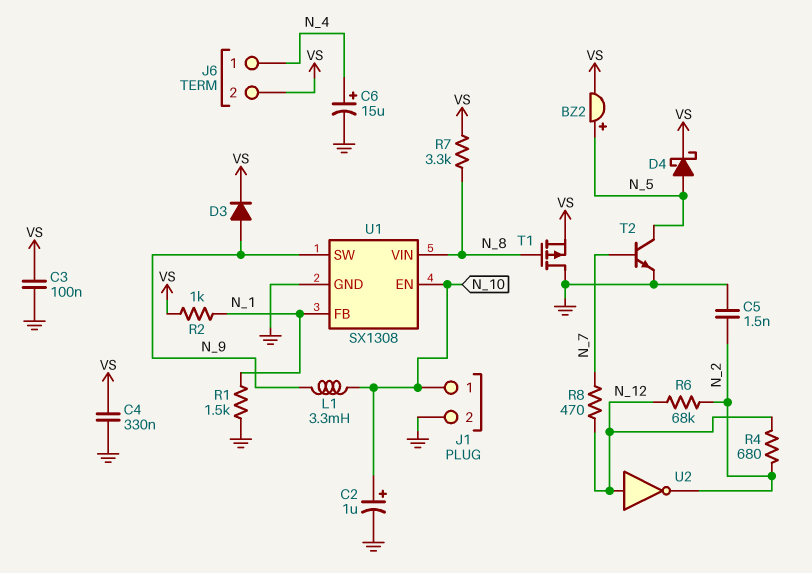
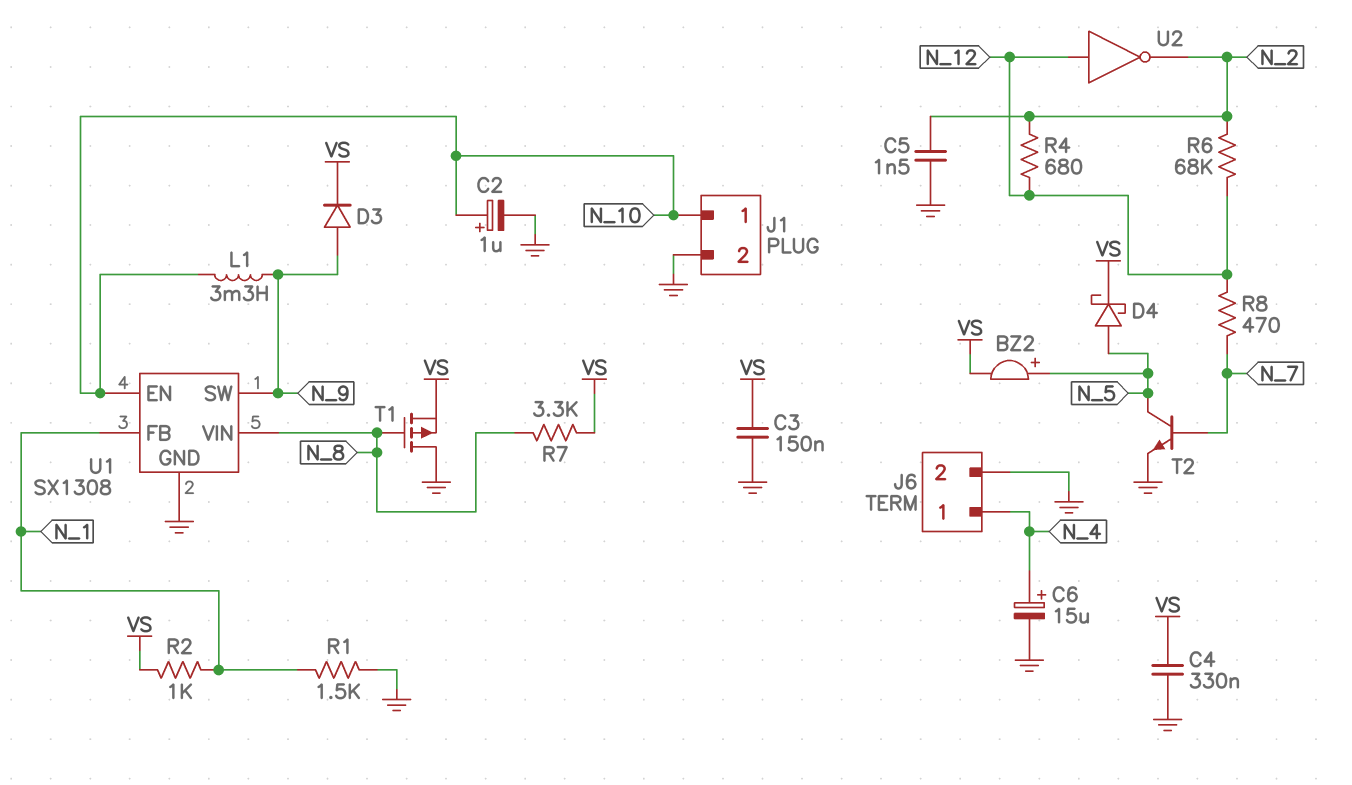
C3: 100nF (GND, VS) -> 150nF (GND, VS)
J6 pin 2: VS -> GND

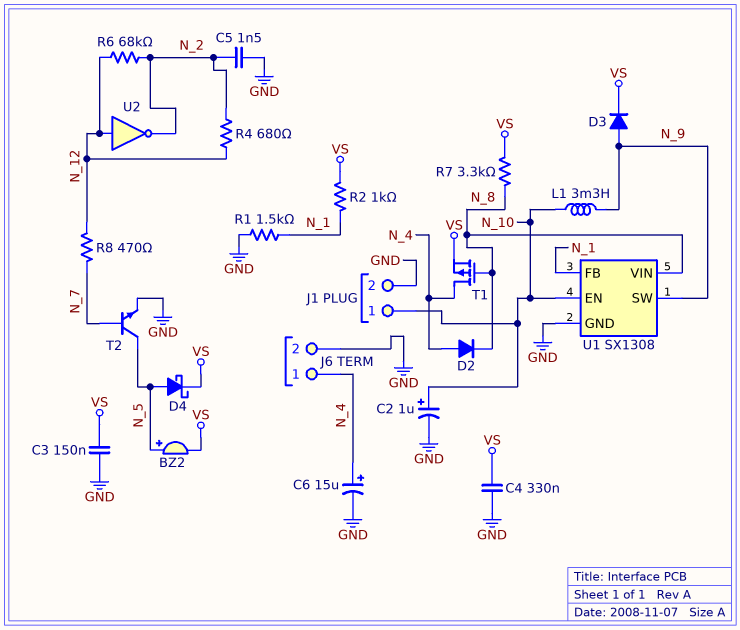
D2: none -> diode (A N_4, K N_8)
T1: PMOS (G N_8, D GND, S VS) -> PMOS (G N_8, D N_4, S VS)

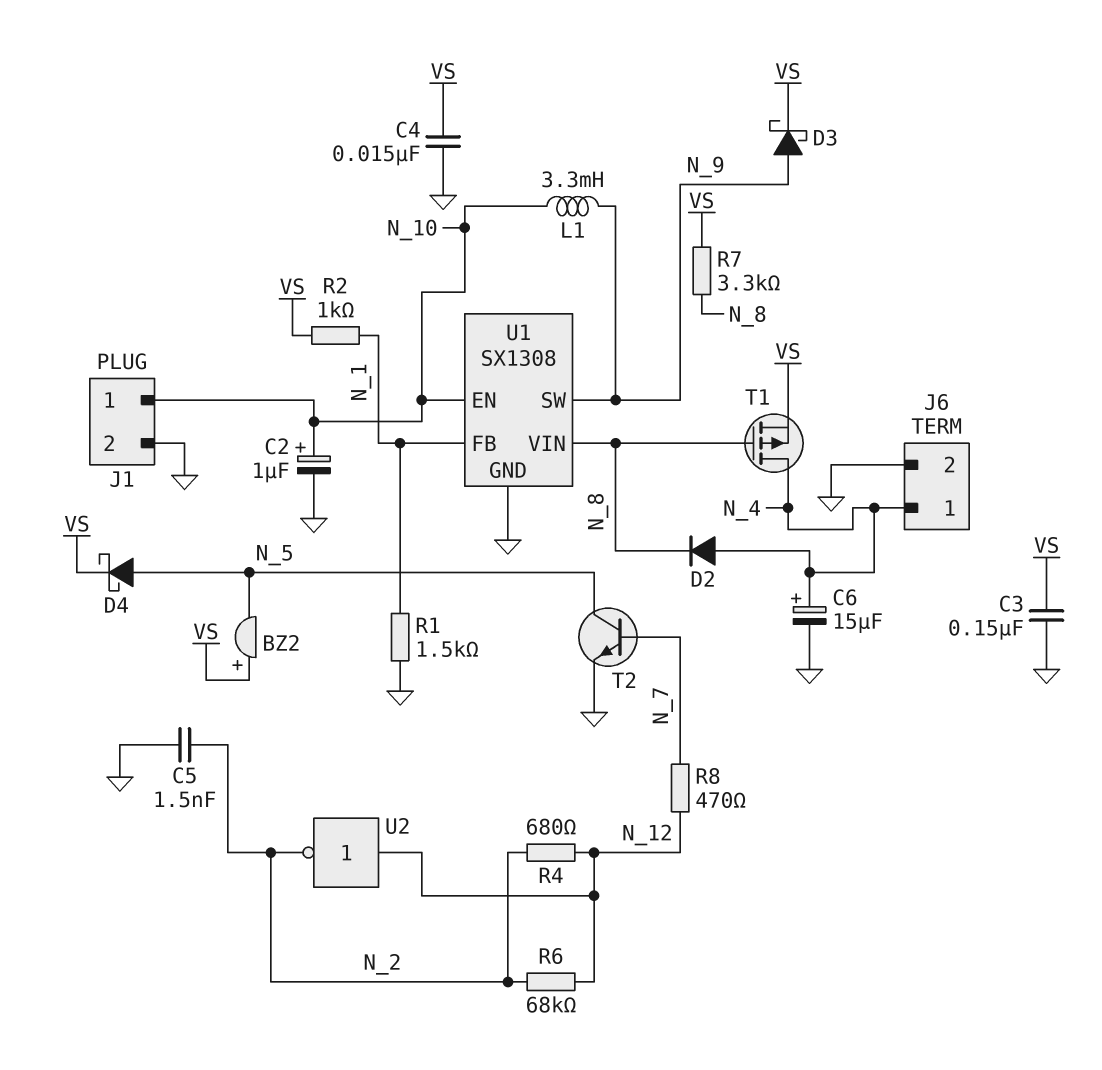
BZ2: buzzer (plus N_5, minus VS) -> buzzer (plus VS, minus N_5)
C4: 330nF (GND, VS) -> 15nF (GND, VS)
D3: diode (A N_9, K VS) -> schottky (A N_9, K VS)

